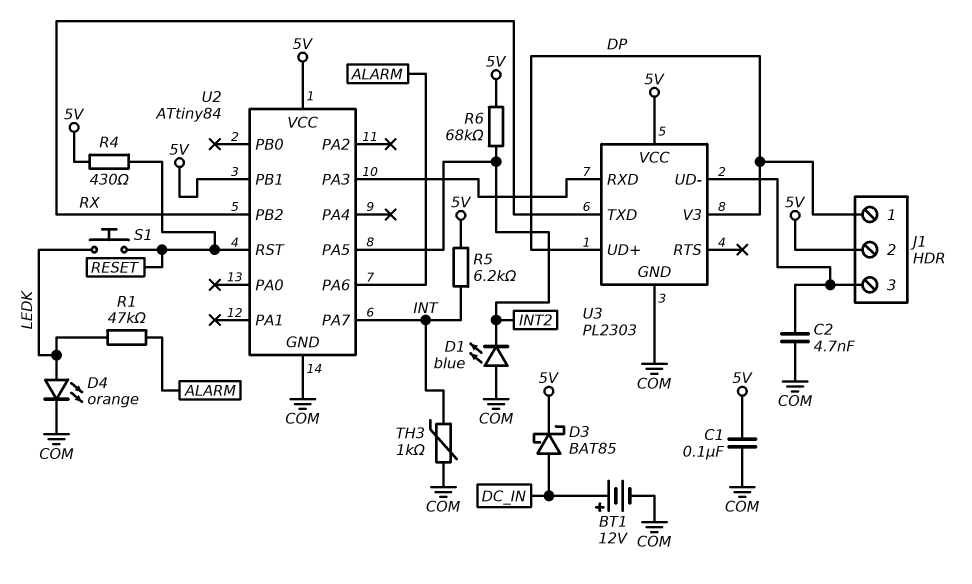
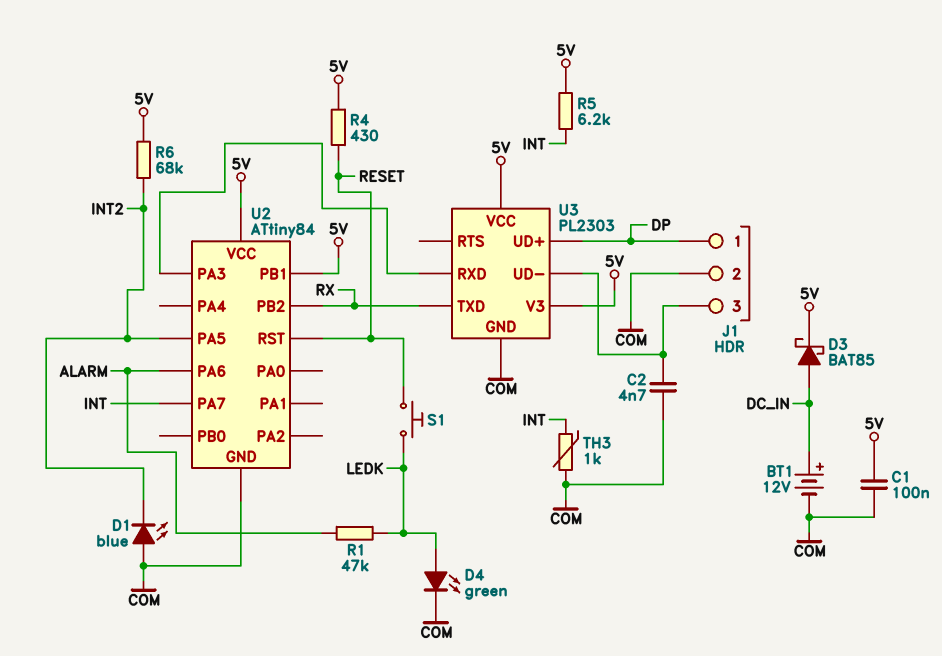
D4: LED orange (A LEDK, K COM) -> LED green (A LEDK, K COM)
J1 pin 2: 5V -> COM
U3 pin V3: DP -> 5V

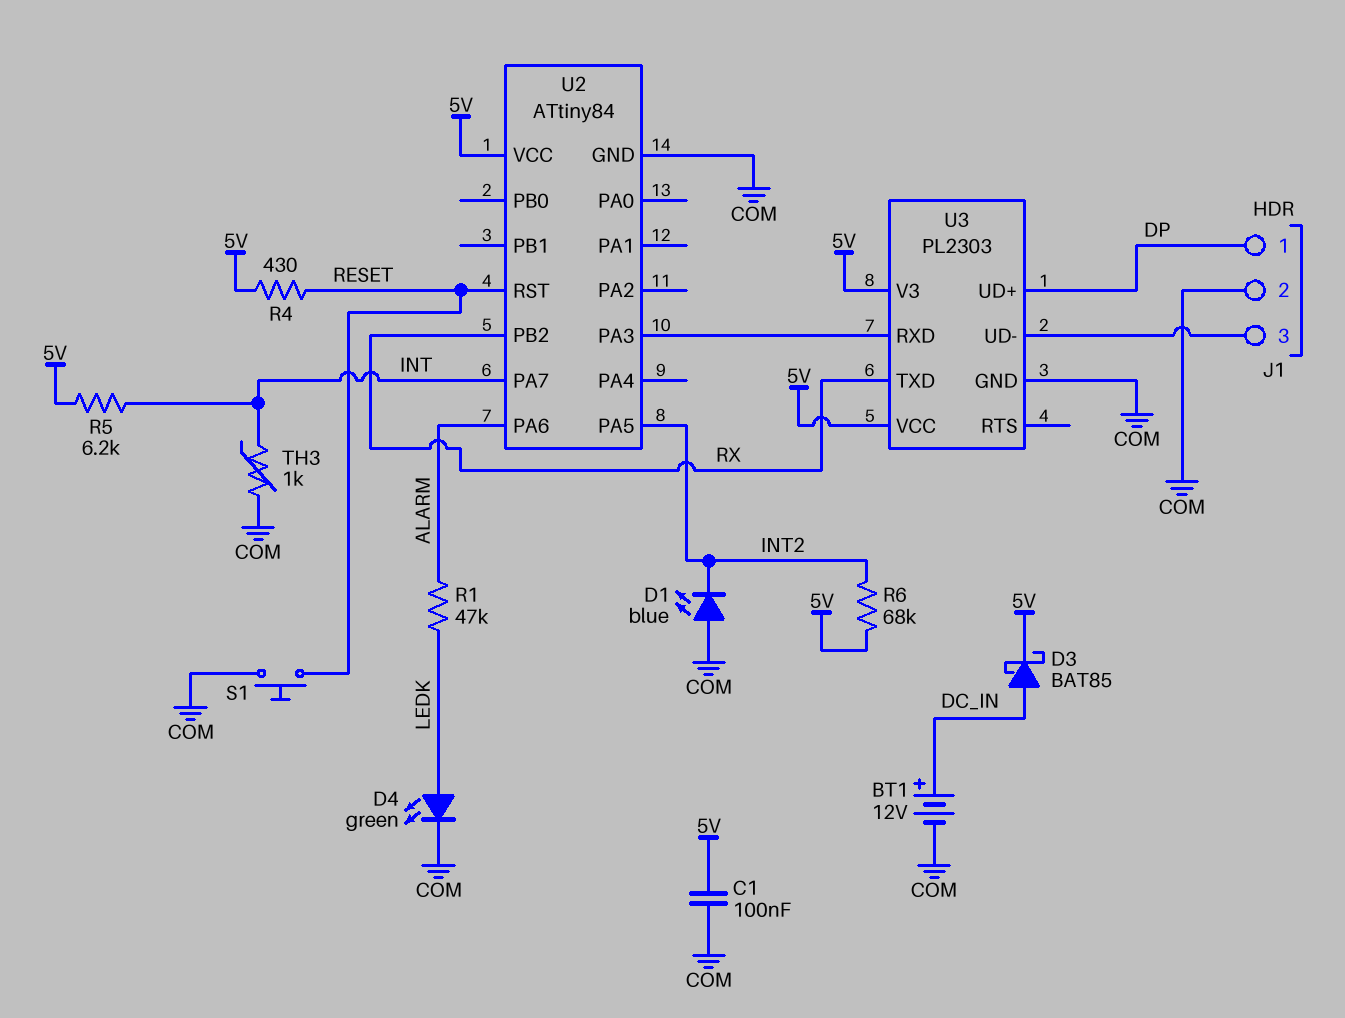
C2: 4.7nF (COM, J1/3) -> none
S1: button (LEDK, RESET) -> button (COM, RESET)
U2 pin PB1: 5V -> none

